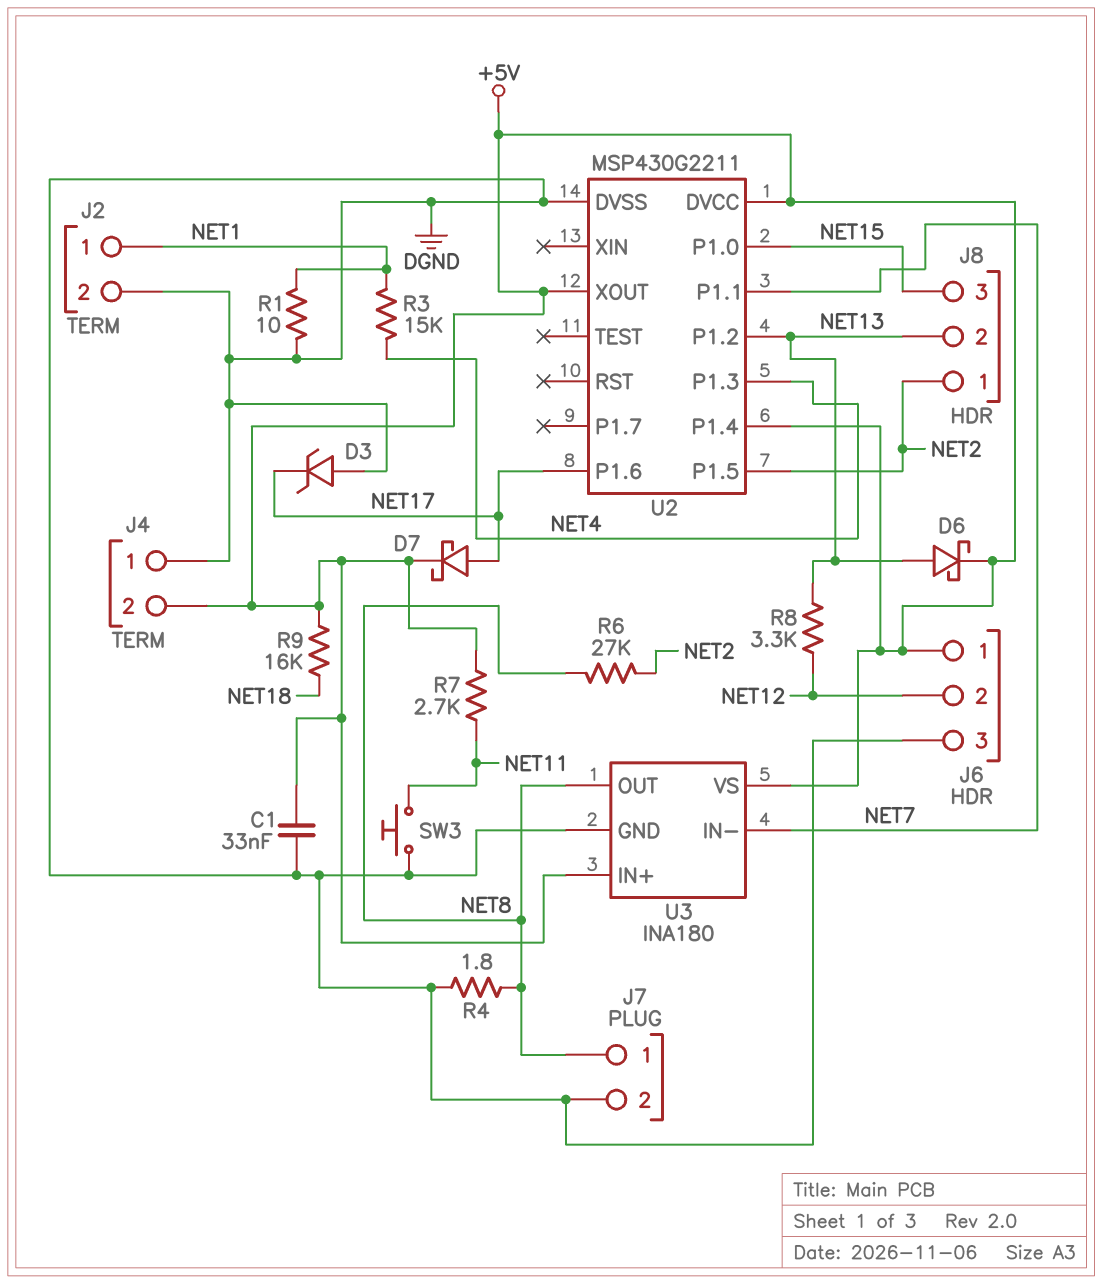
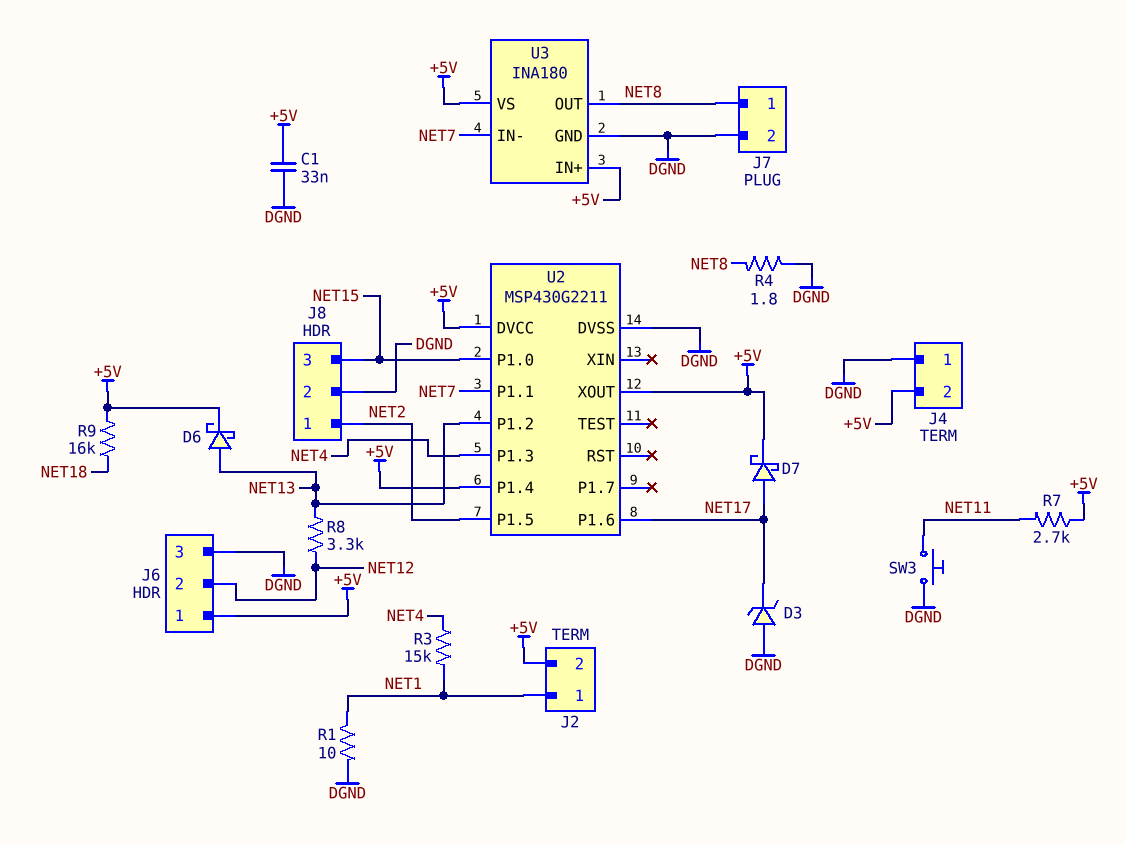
J2 pin 2: DGND -> +5V
J8 pin 2: NET13 -> DGND
R6: 27k (NET2, NET8) -> none

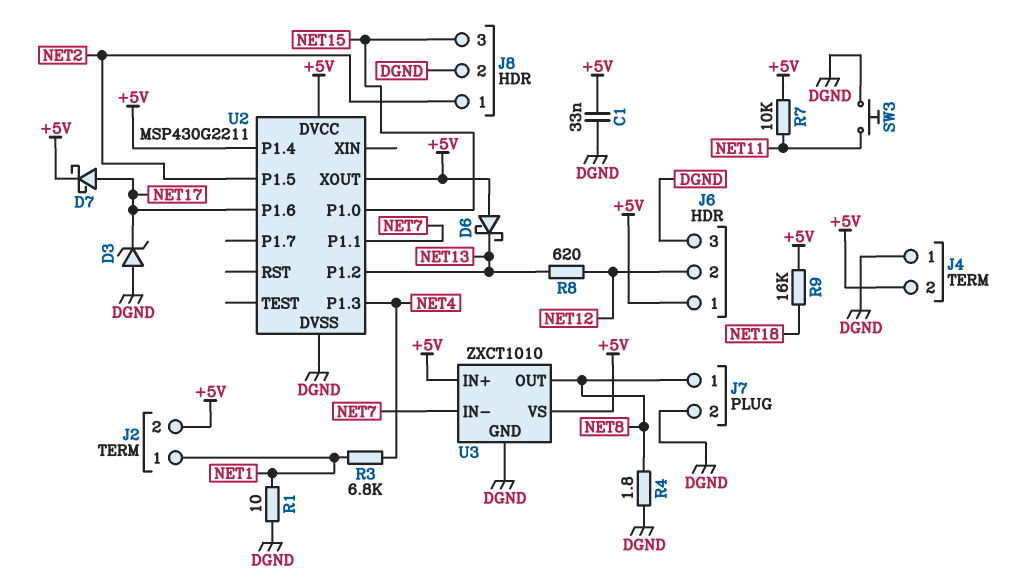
D6: schottky (A NET13, K +5V) -> schottky (A +5V, K NET13)
R3: 15k (NET1, NET4) -> 6.8k (NET1, NET4)
R7: 2.7k (+5V, NET11) -> 10k (+5V, NET11)
R8: 3.3k (NET12, NET13) -> 620 (NET12, NET13)
U3: INA180 -> ZXCT1010

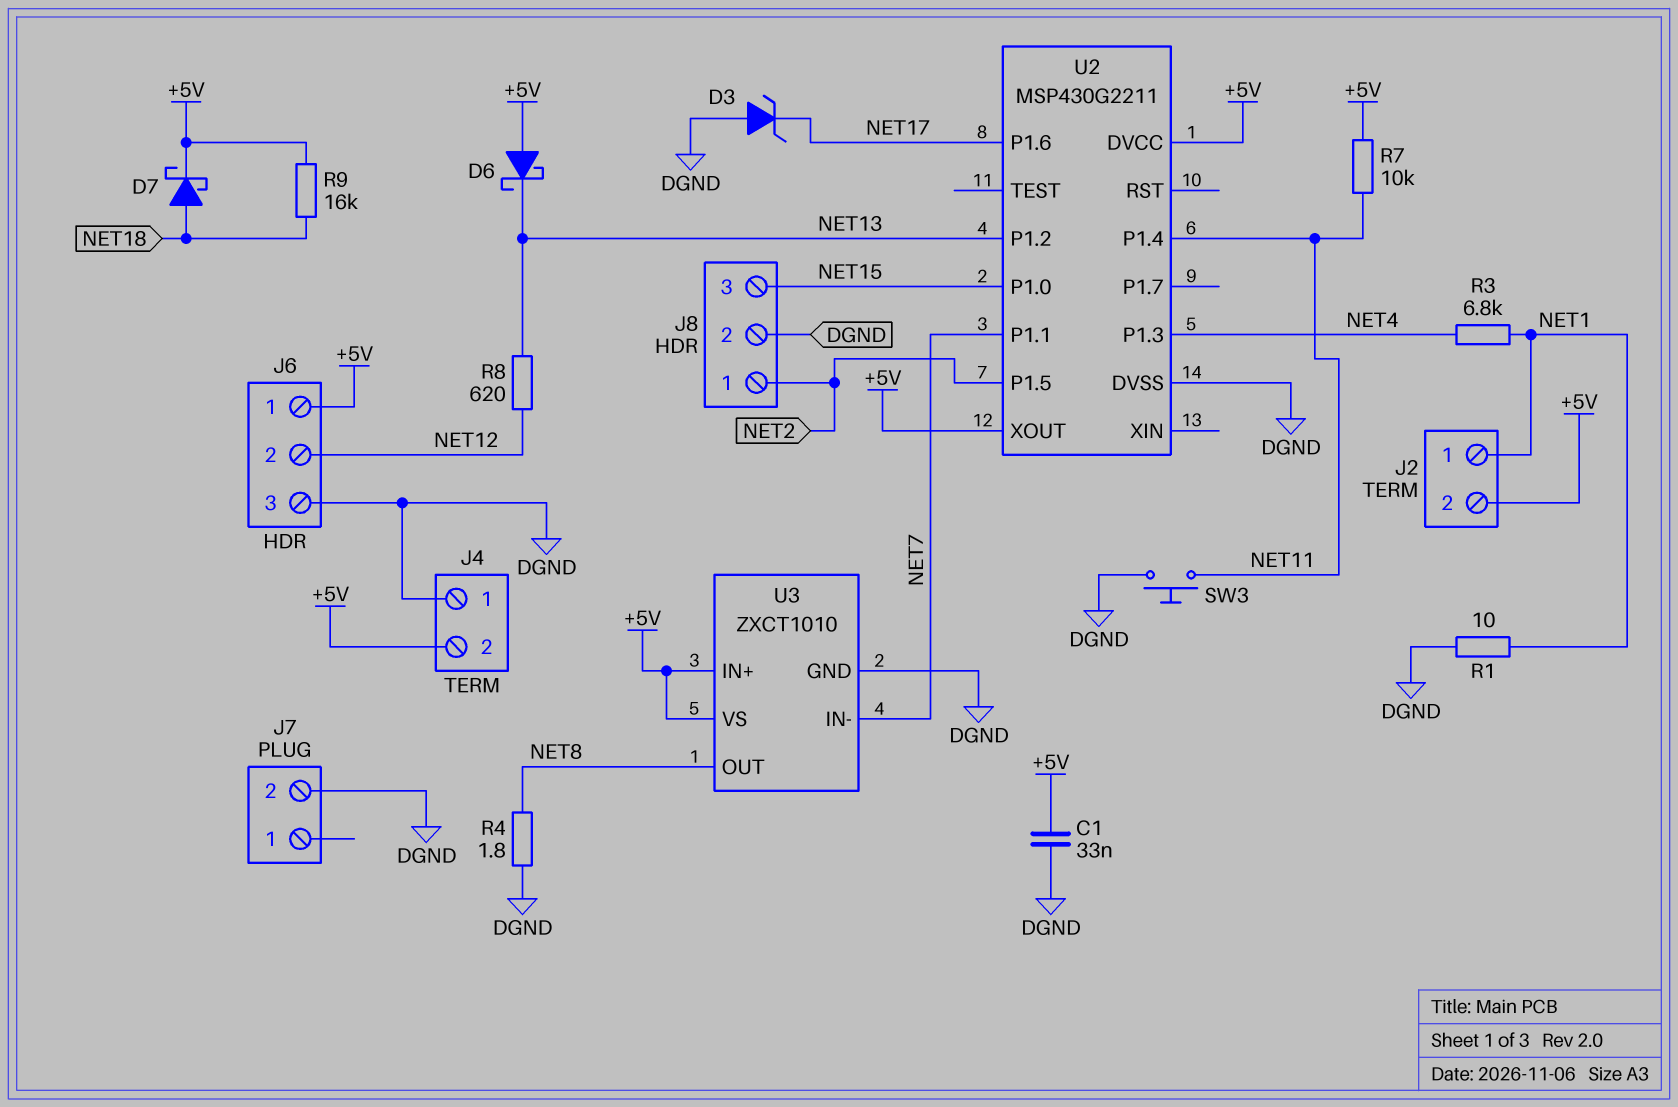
D7: schottky (A NET17, K +5V) -> schottky (A NET18, K +5V)
J7 pin 1: NET8 -> none
U2 pin P1.4: +5V -> NET11

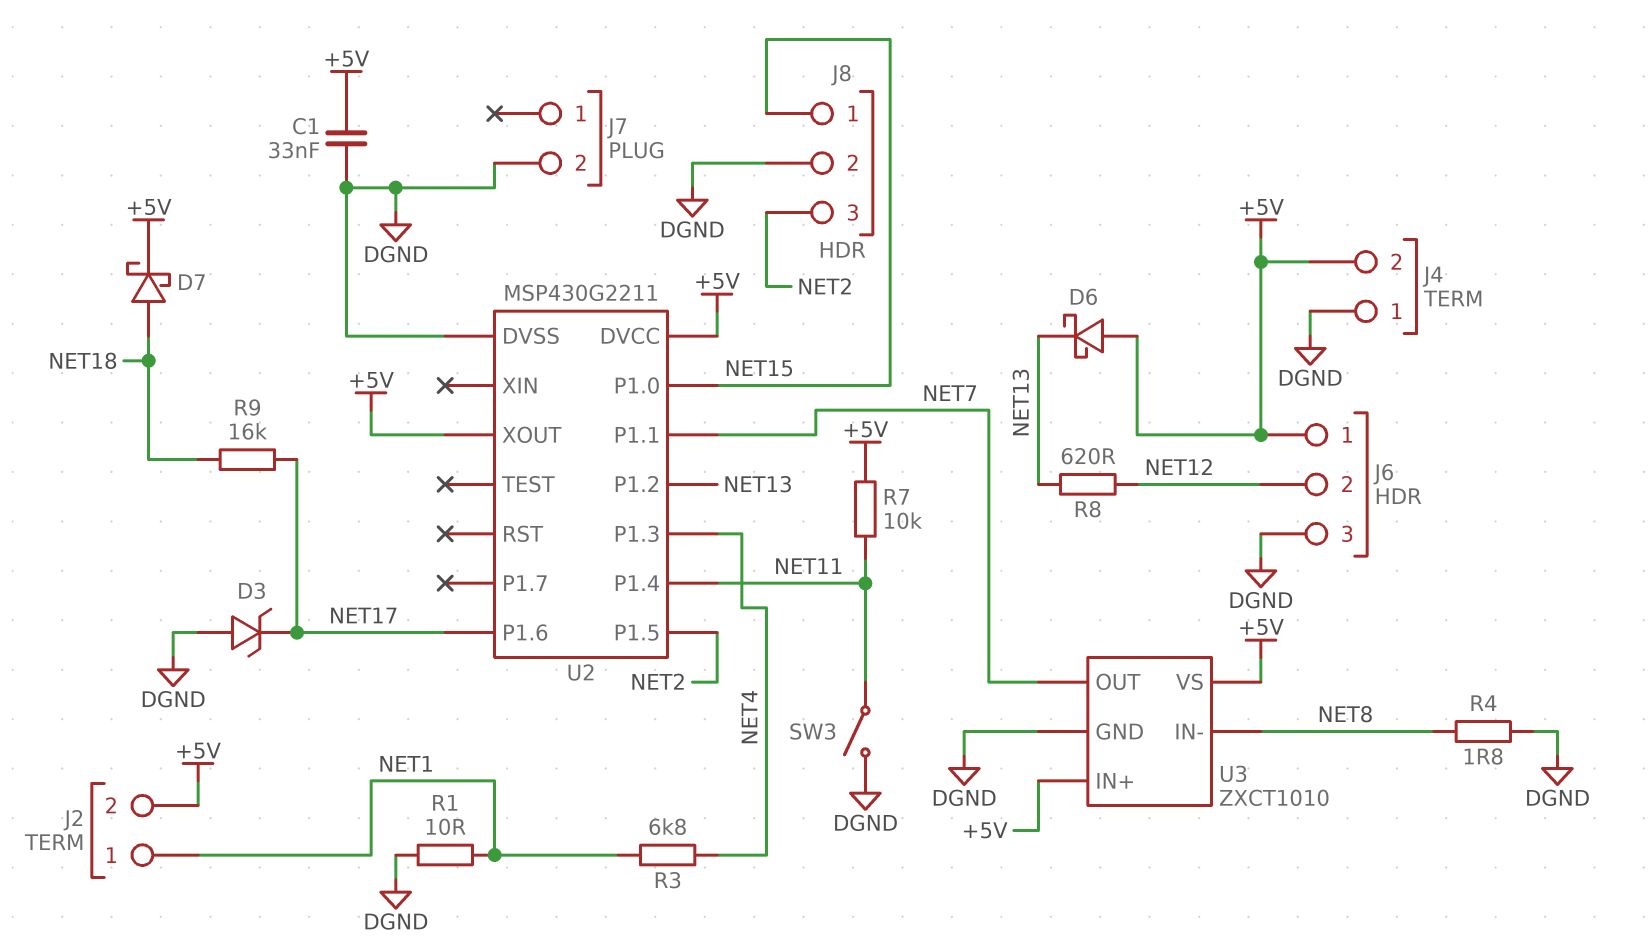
J8 pin 1: NET2 -> NET15
J8 pin 3: NET15 -> NET2
R9: 16k (+5V, NET18) -> 16k (NET17, NET18)
SW3: button (DGND, NET11) -> switch (DGND, NET11)
U3 pin IN-: NET7 -> NET8
U3 pin OUT: NET8 -> NET7

